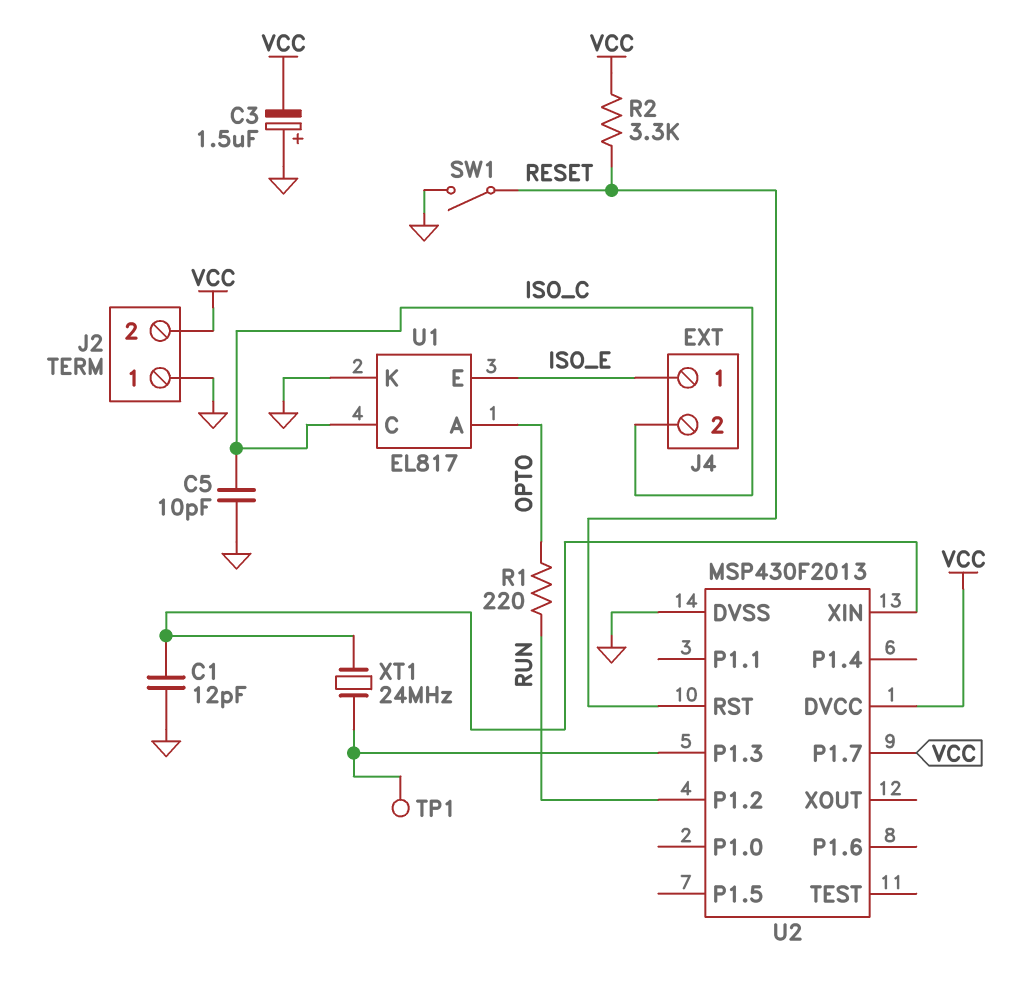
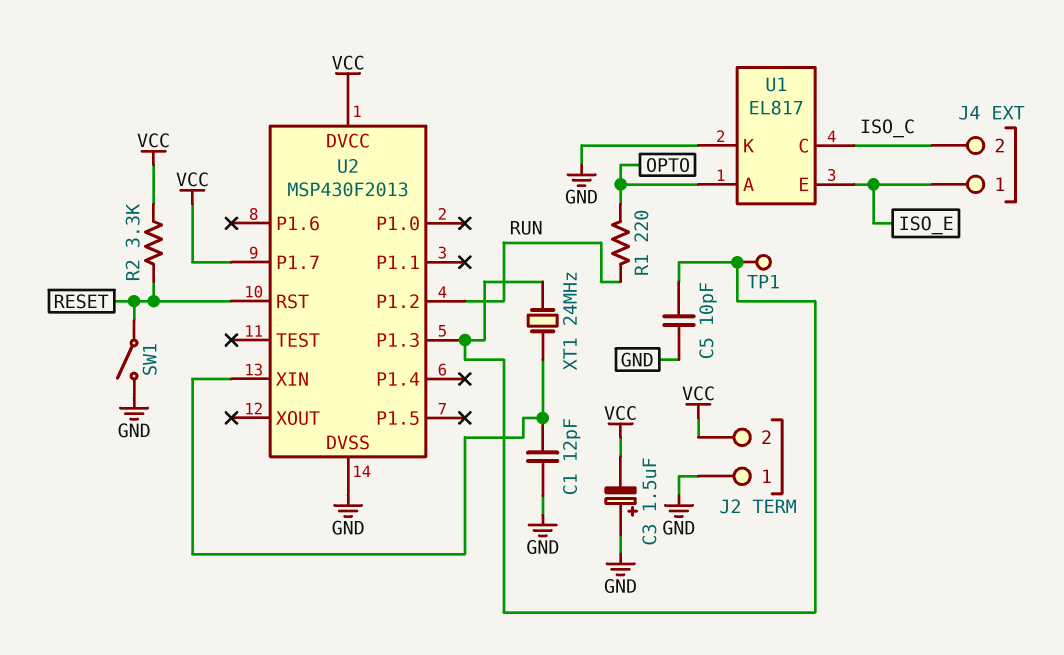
C5: 10pF (GND, ISO_C) -> 10pF (GND, U2/P1.3)

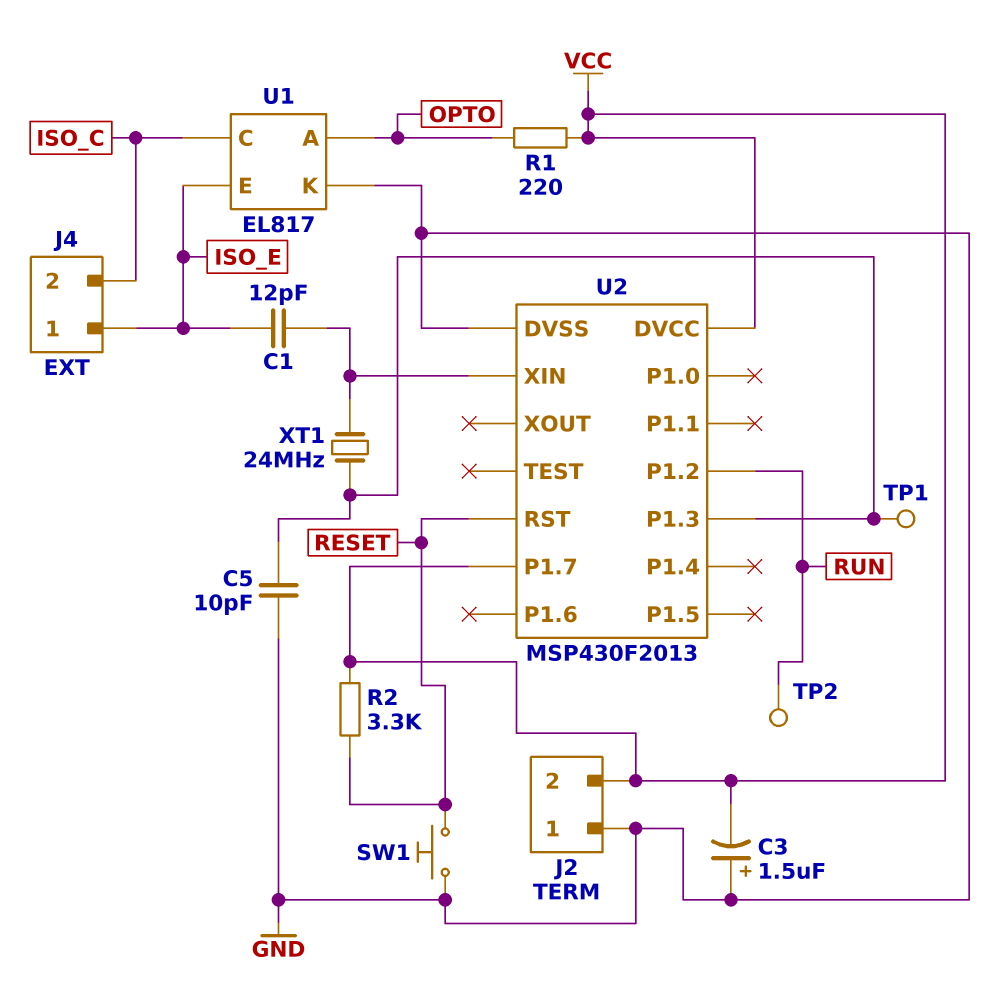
C1: 12pF (GND, U2/XIN) -> 12pF (ISO_E, U2/XIN)
R1: 220 (OPTO, RUN) -> 220 (OPTO, VCC)
SW1: switch (GND, RESET) -> button (GND, RESET)
TP2: none -> test point (RUN)

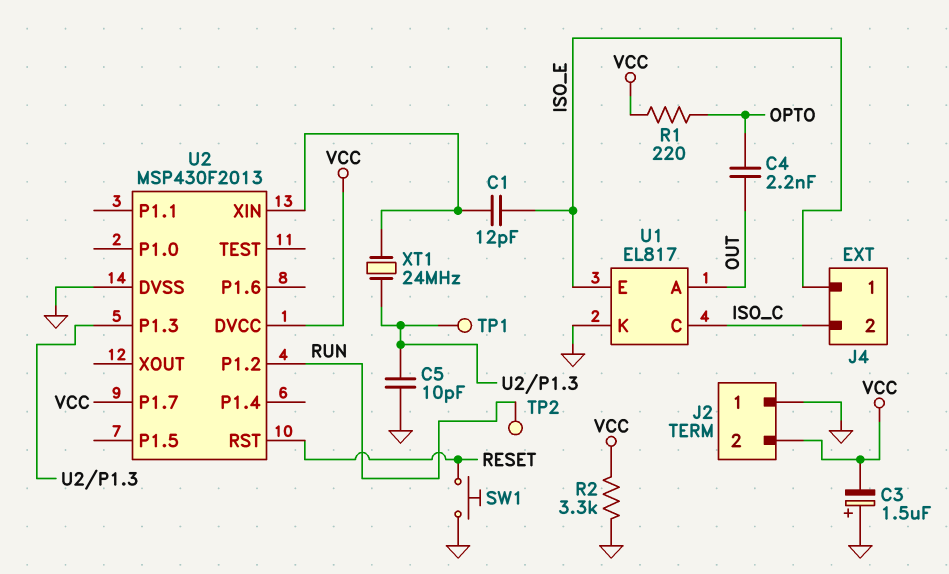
C4: none -> 2.2nF (OPTO, OUT)
R2: 3.3k (RESET, VCC) -> 3.3k (GND, VCC)
U1 pin A: OPTO -> OUT

